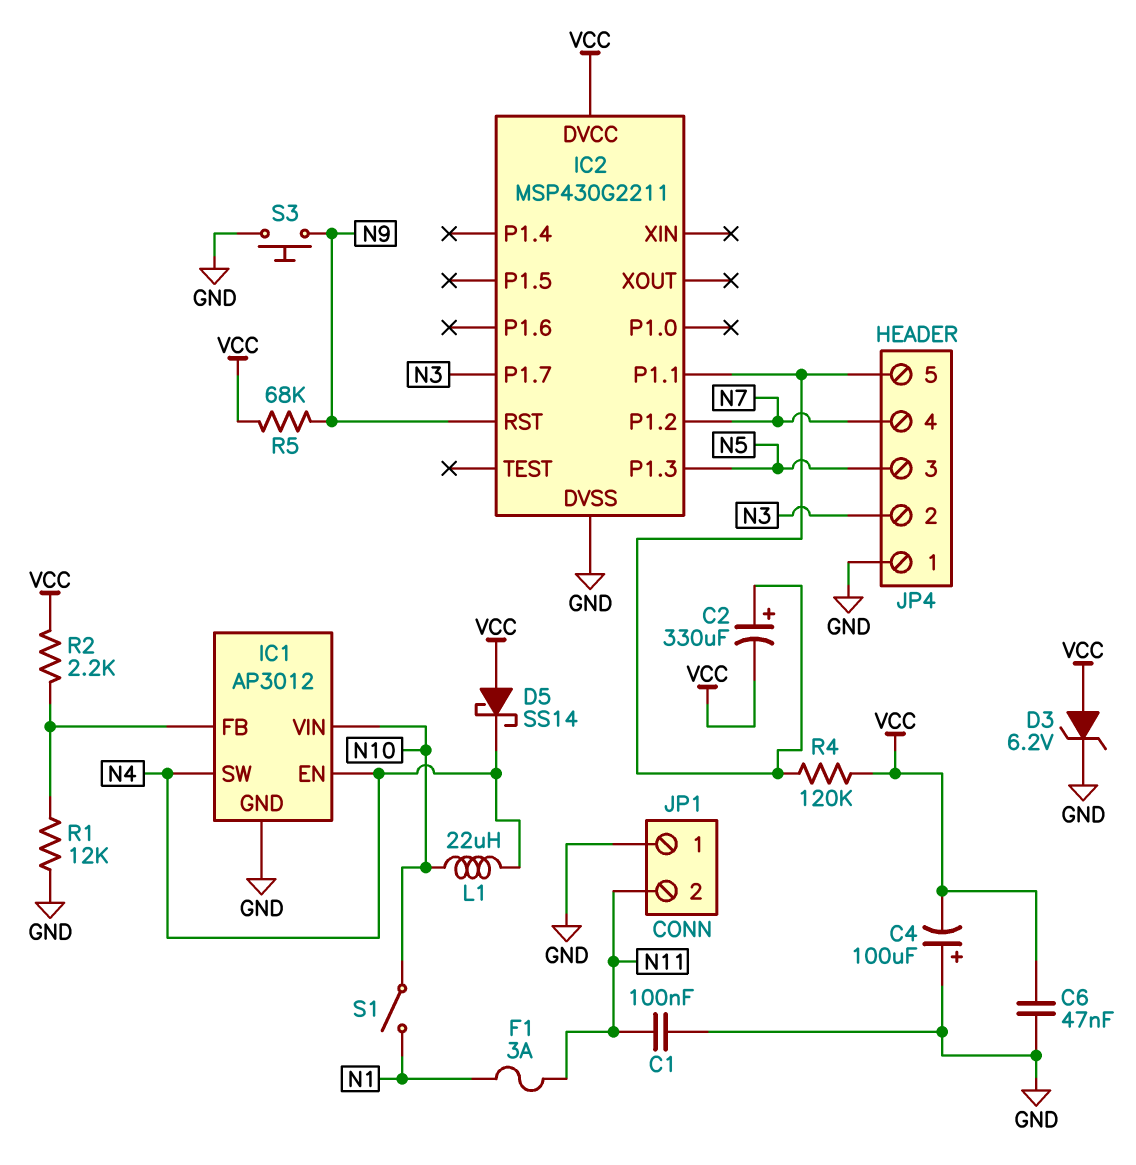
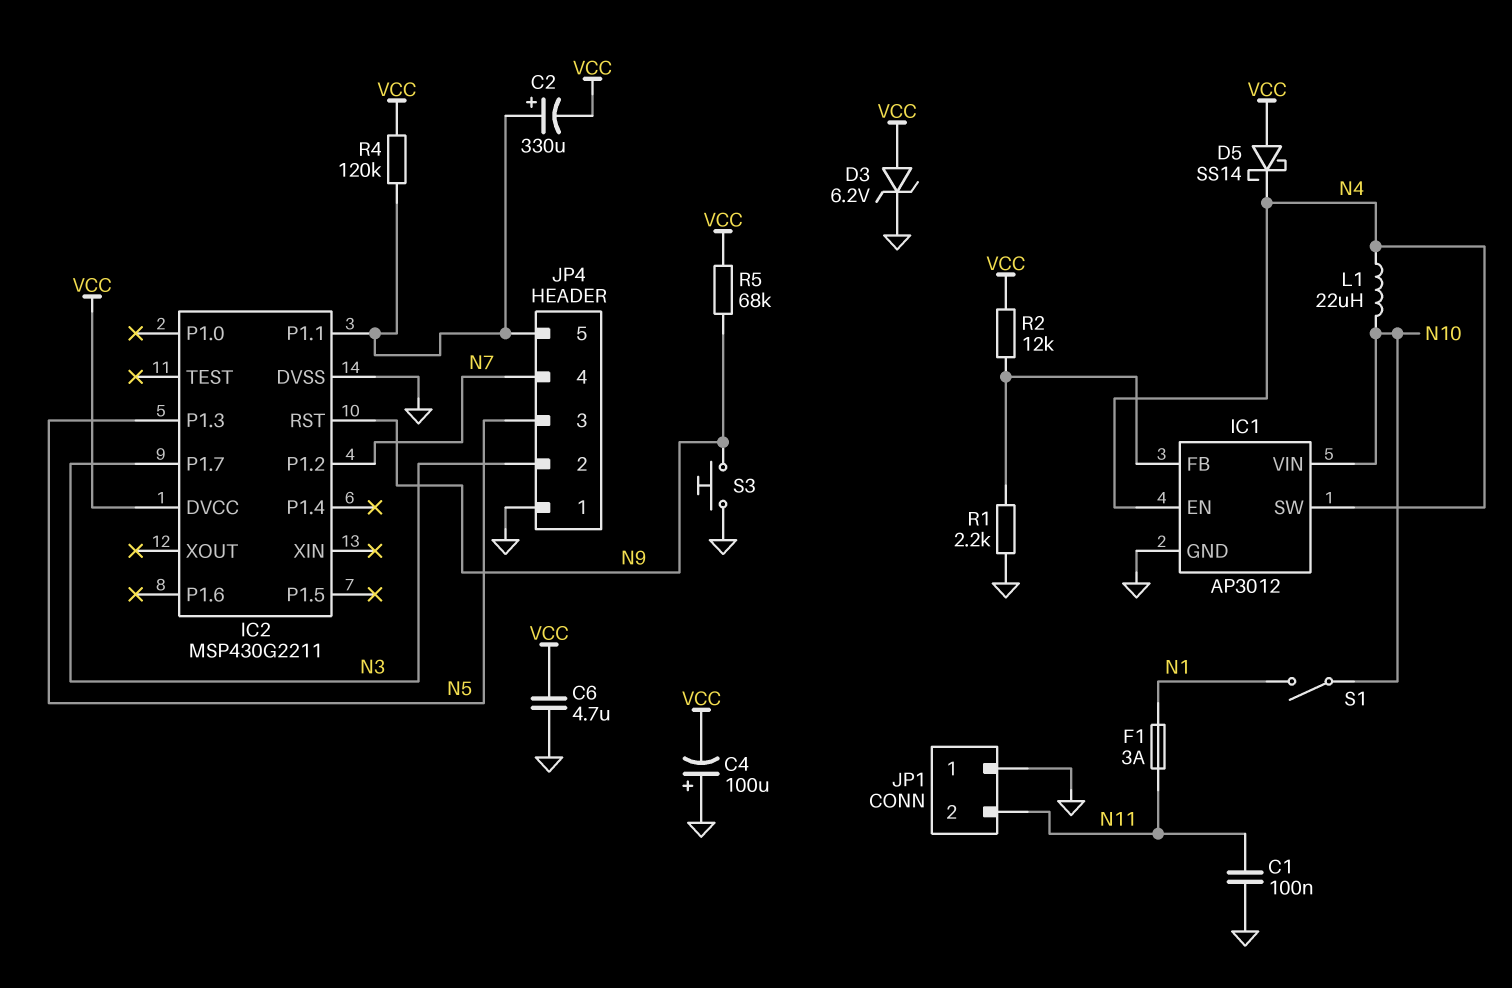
C6: 47nF (GND, VCC) -> 4.7uF (GND, VCC)
R1: 12k (GND, IC1/FB) -> 2.2k (GND, IC1/FB)
R2: 2.2k (IC1/FB, VCC) -> 12k (IC1/FB, VCC)

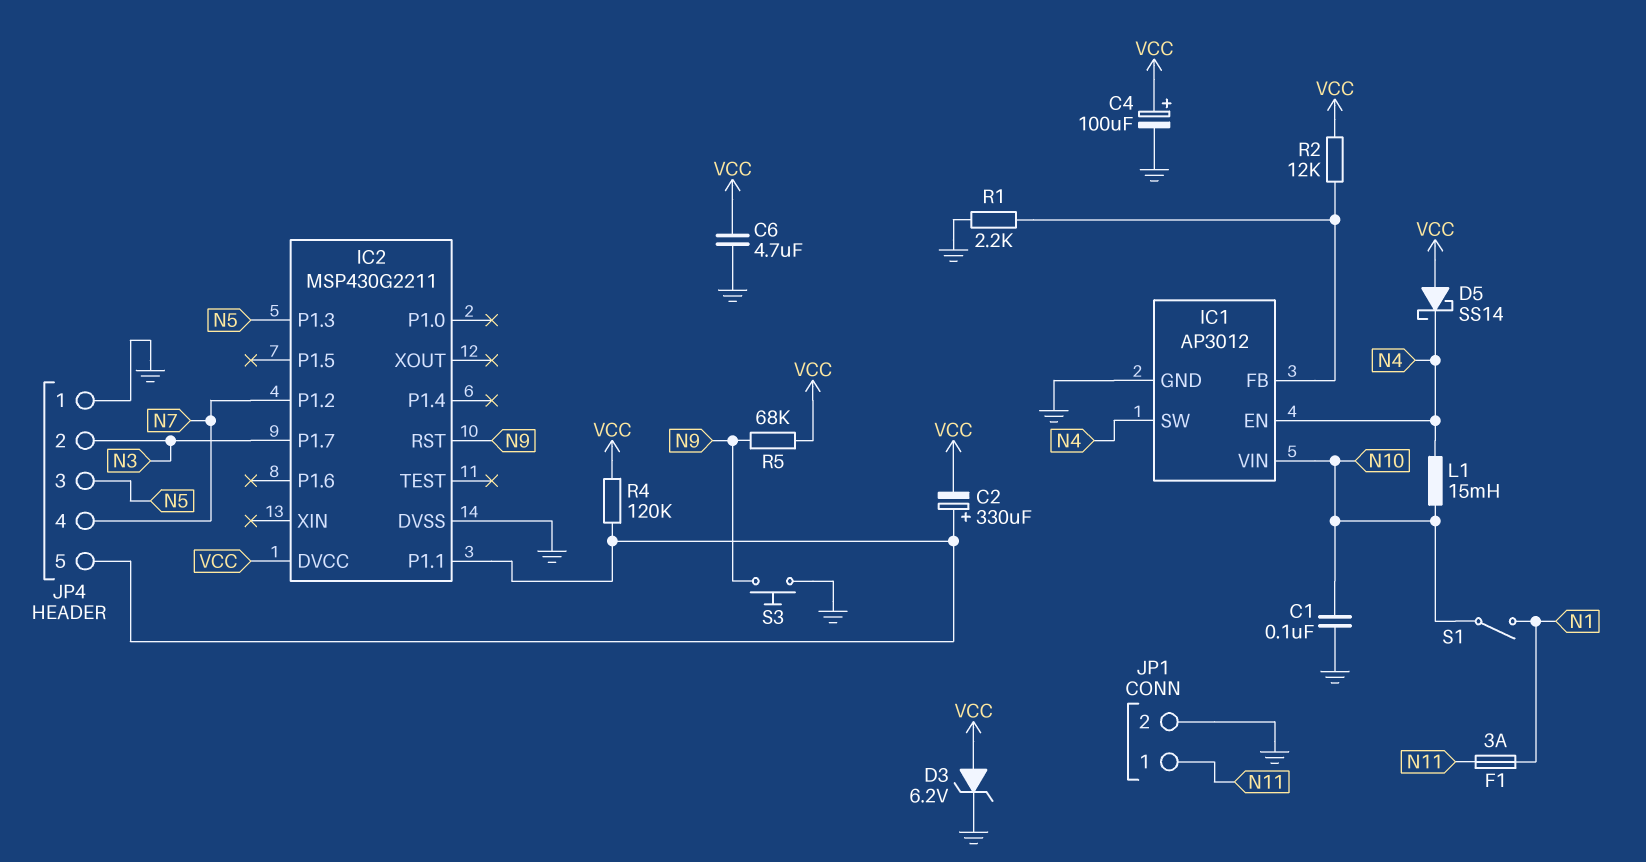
C1: 100nF (GND, N11) -> 100nF (GND, N10)
C4: 100uF (plus GND, minus VCC) -> 100uF (plus VCC, minus GND)
JP1 pin 1: GND -> N11
JP1 pin 2: N11 -> GND
L1: 22uH (N4, N10) -> 15mH (N4, N10)

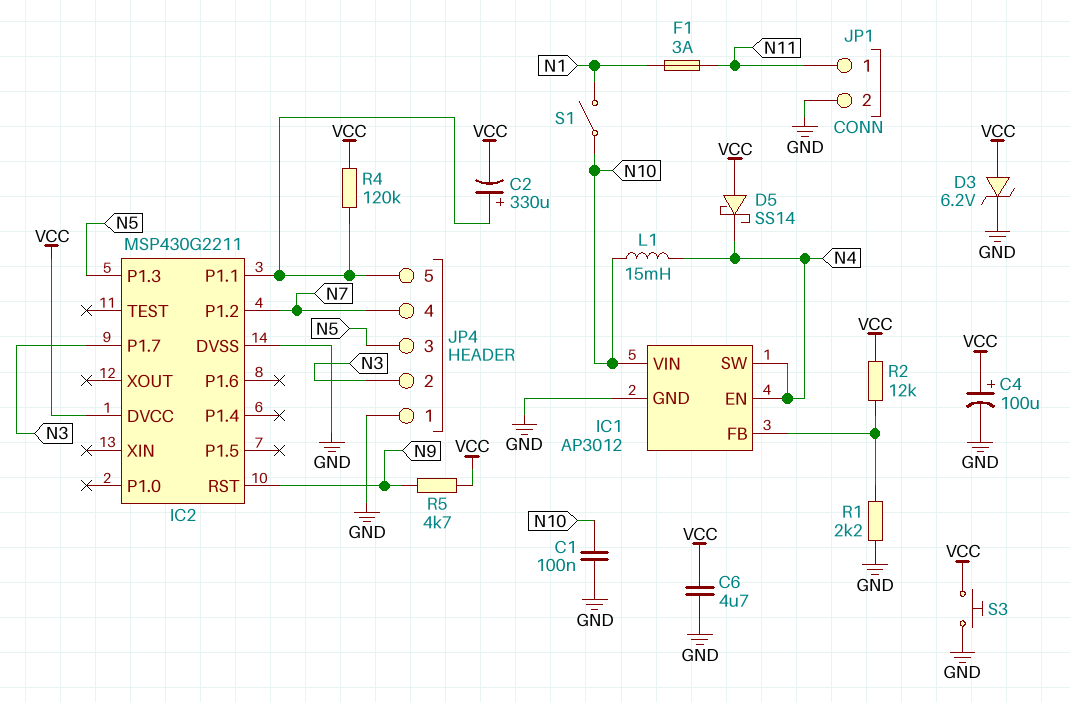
R5: 68k (N9, VCC) -> 4.7k (N9, VCC)
S3: button (GND, N9) -> button (GND, VCC)

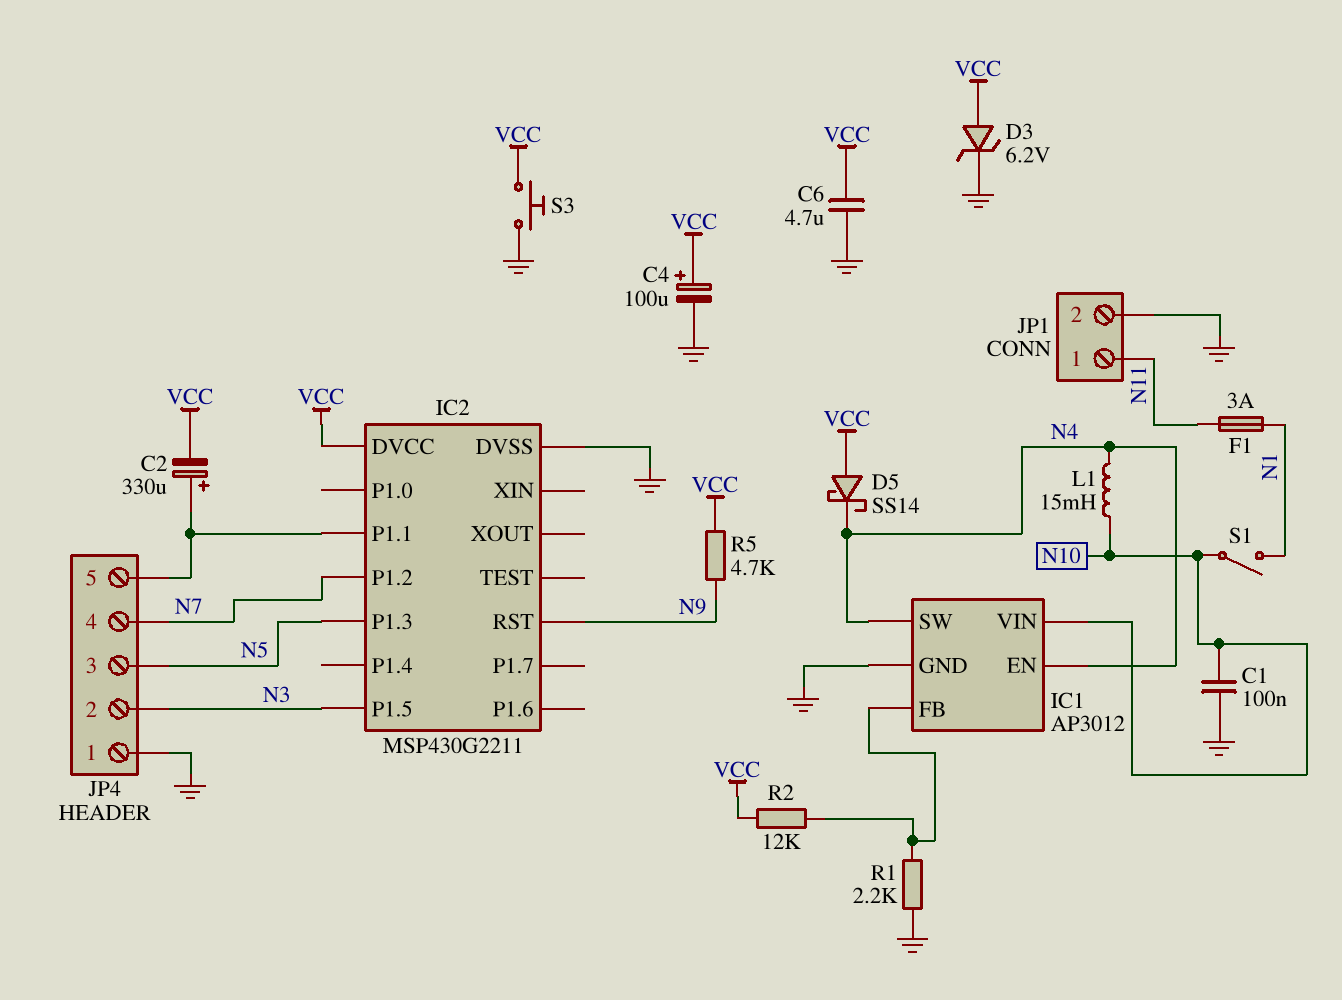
IC2 pin P1.5: none -> N3
IC2 pin P1.7: N3 -> none
R4: 120k (IC2/P1.1, VCC) -> none

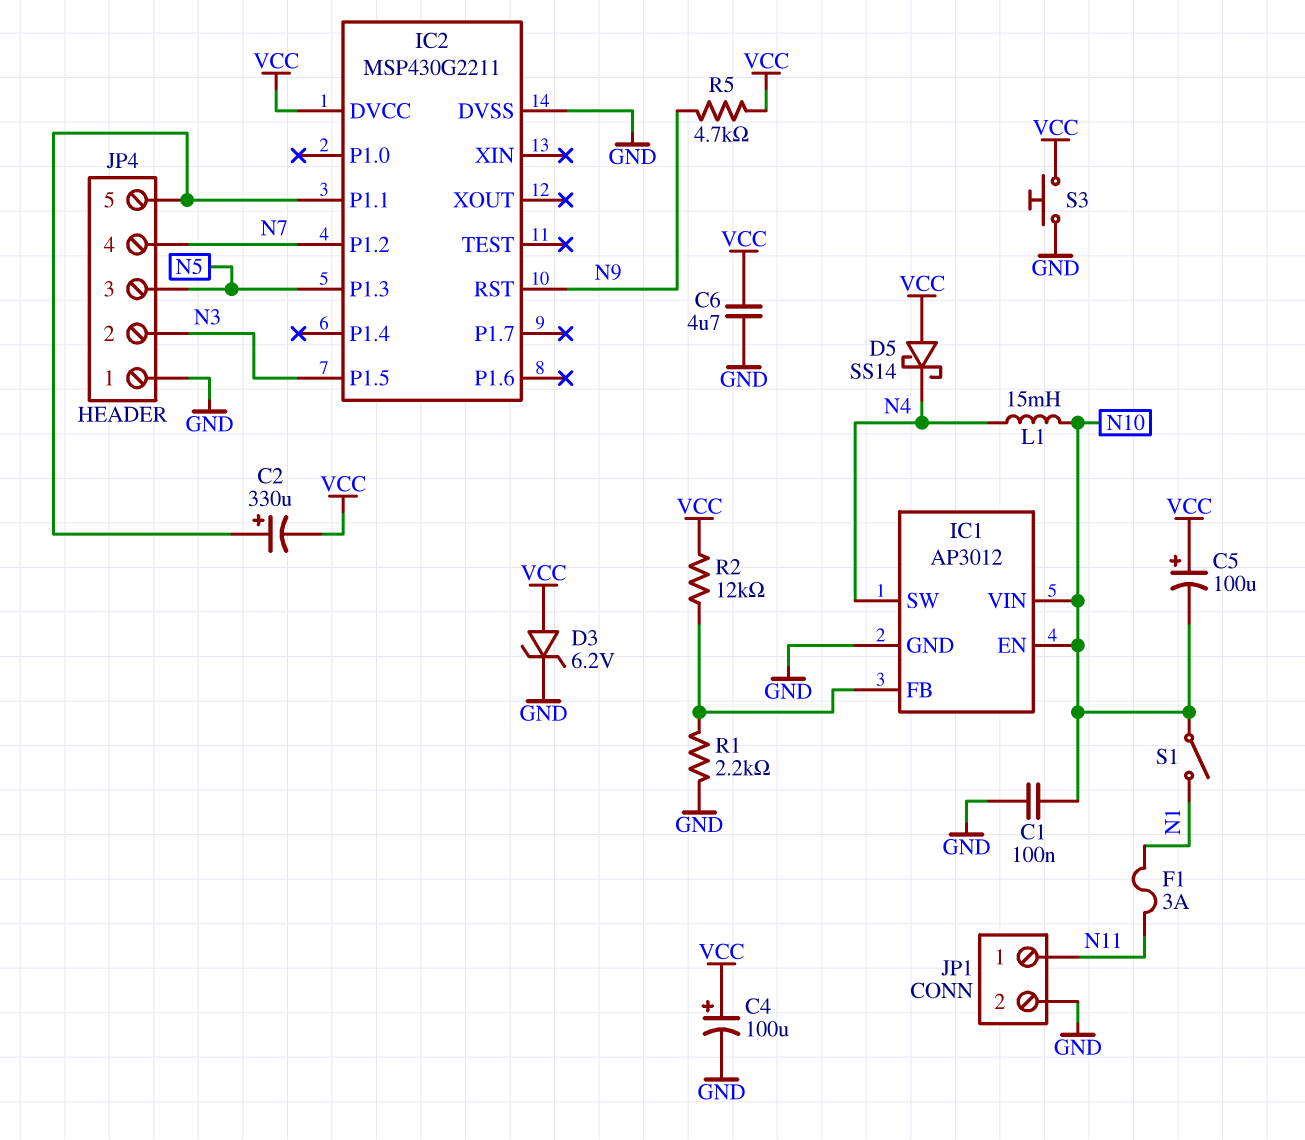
C5: none -> 100uF (plus VCC, minus N10)
IC1 pin EN: N4 -> N10

